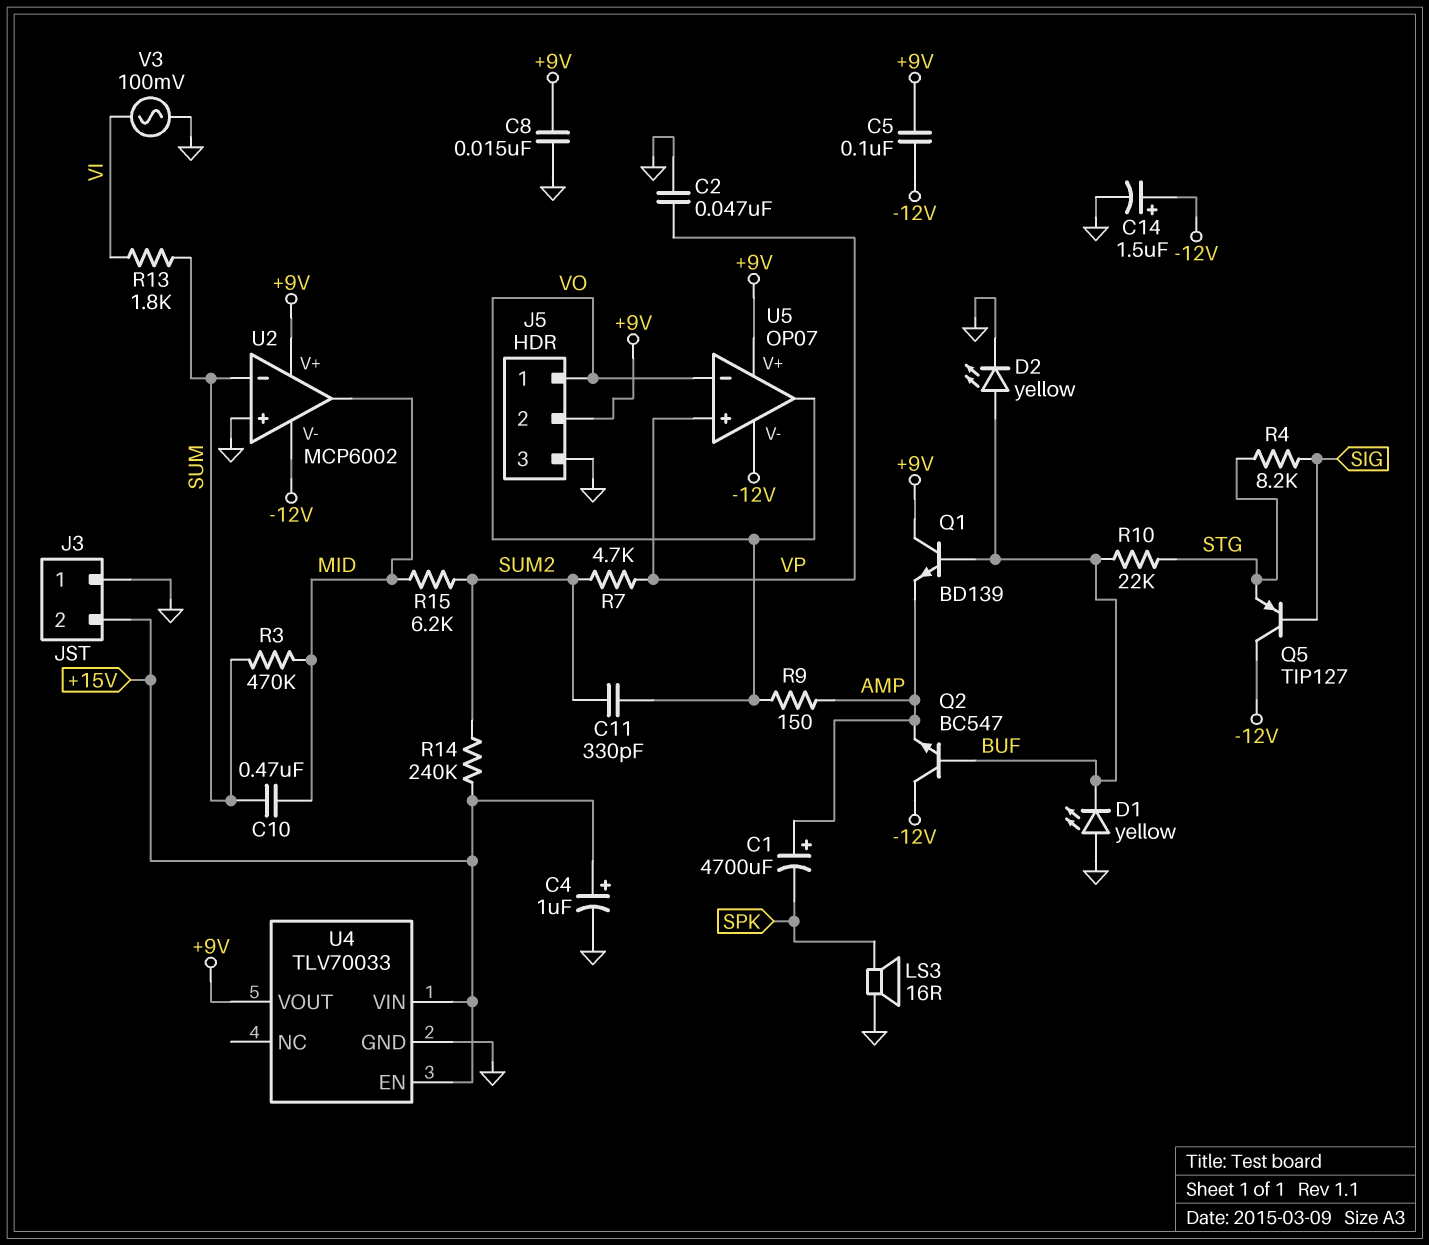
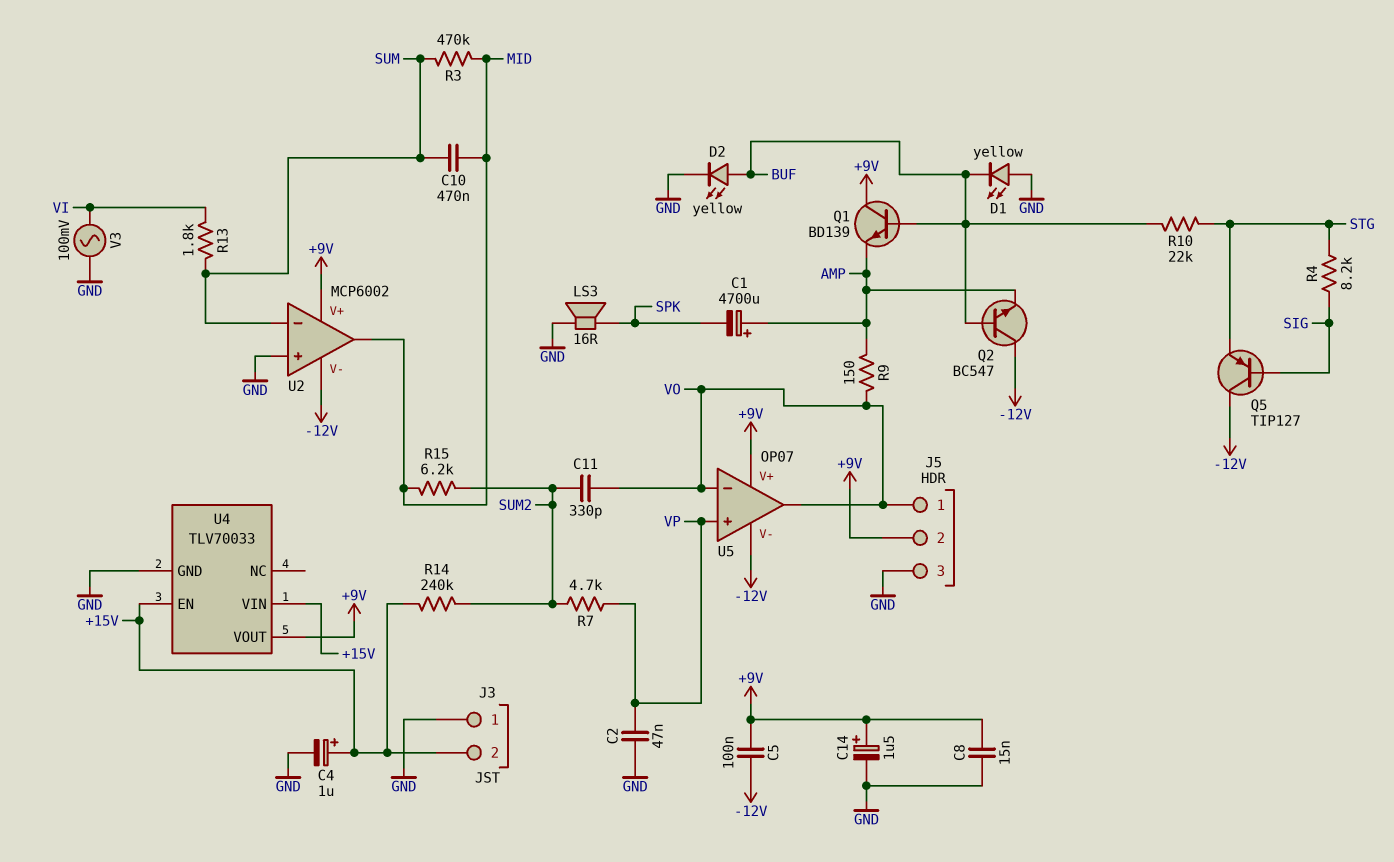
C14: 1.5uF (plus -12V, minus GND) -> 1.5uF (plus +9V, minus GND)

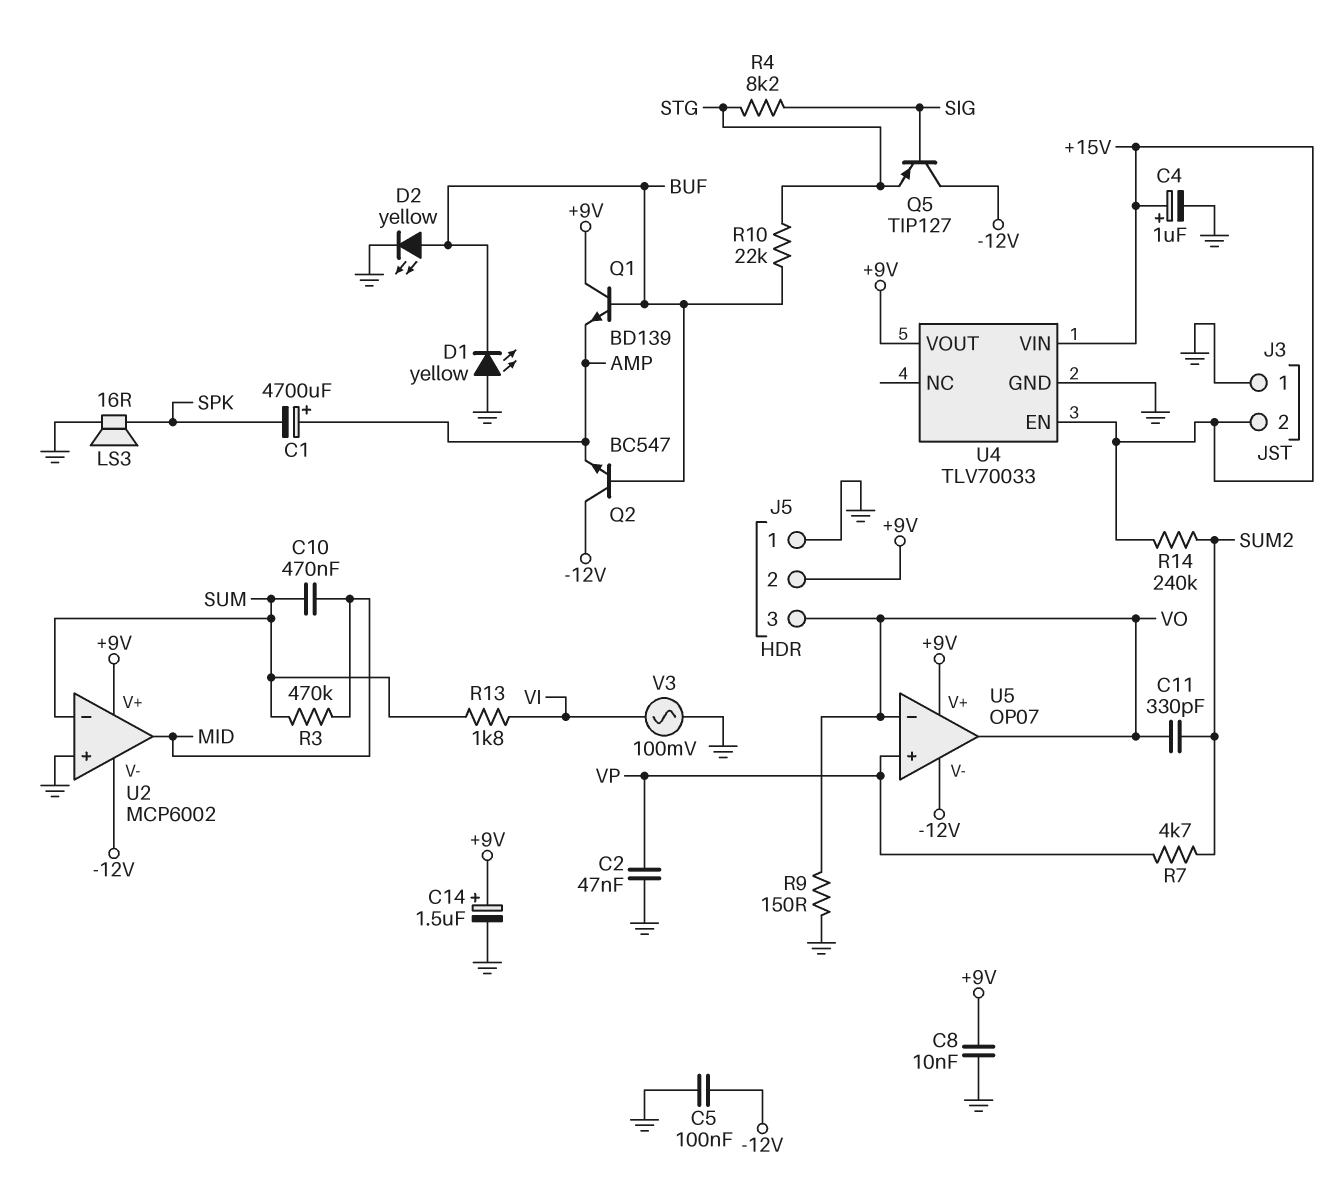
C5: 100nF (+9V, -12V) -> 100nF (-12V, GND)
C8: 15nF (+9V, GND) -> 10nF (+9V, GND)
J5 pin 1: VO -> GND
J5 pin 3: GND -> VO
R9: 150 (AMP, VO) -> 150 (GND, VO)
R15: 6.2k (MID, SUM2) -> none

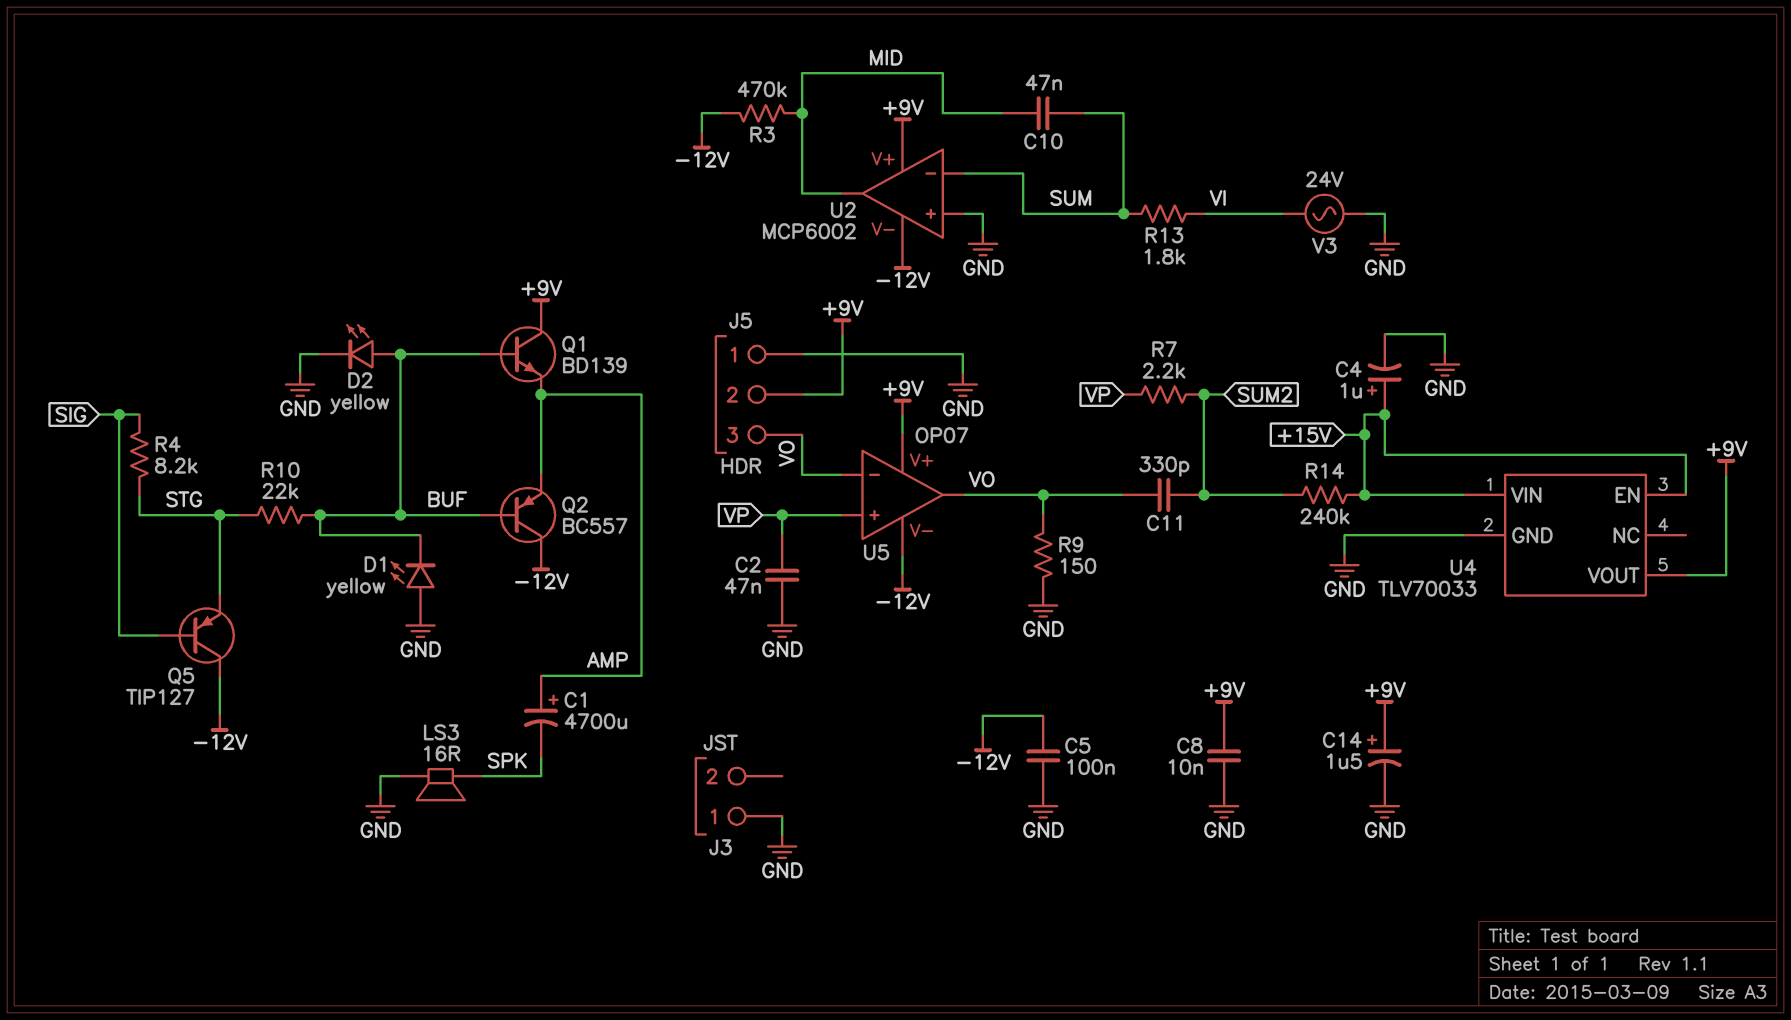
C10: 470nF (MID, SUM) -> 47nF (MID, SUM)
J3 pin 2: +15V -> none
Q2: NPN BC547 (B BUF, C -12V, E AMP) -> PNP BC557 (B BUF, C -12V, E AMP)
R3: 470k (MID, SUM) -> 470k (-12V, MID)
R7: 4.7k (SUM2, VP) -> 2.2k (SUM2, VP)
V3: AC 100mV (GND, VI) -> AC 24V (GND, VI)

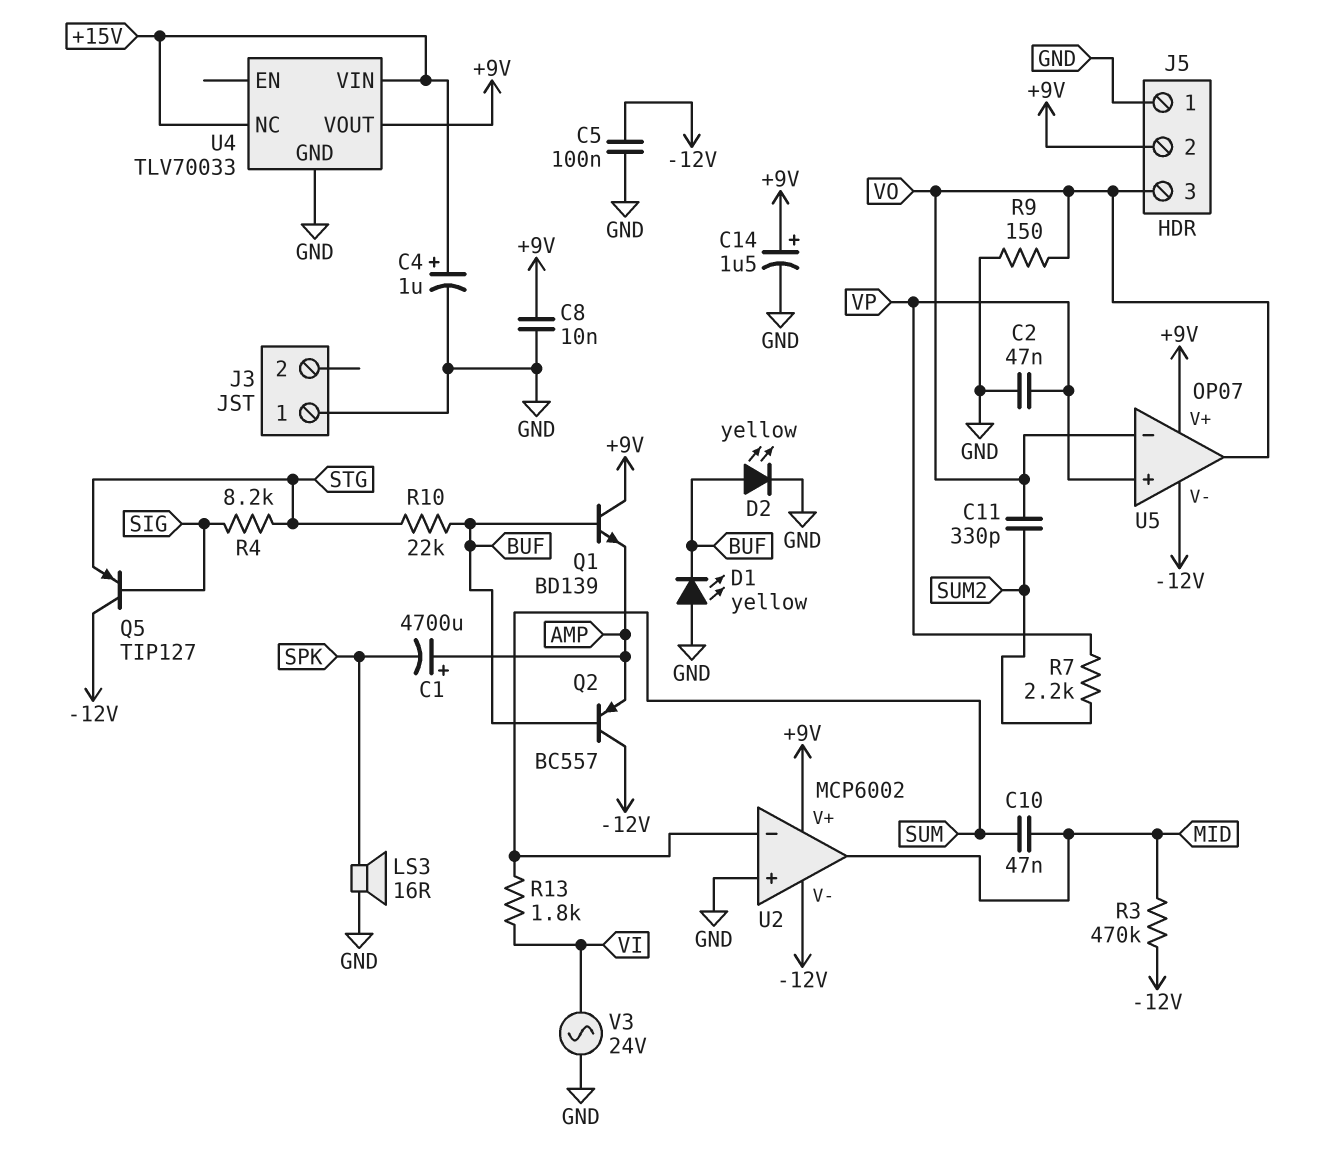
R14: 240k (+15V, SUM2) -> none
U4 pin EN: +15V -> none
U4 pin NC: none -> +15V

